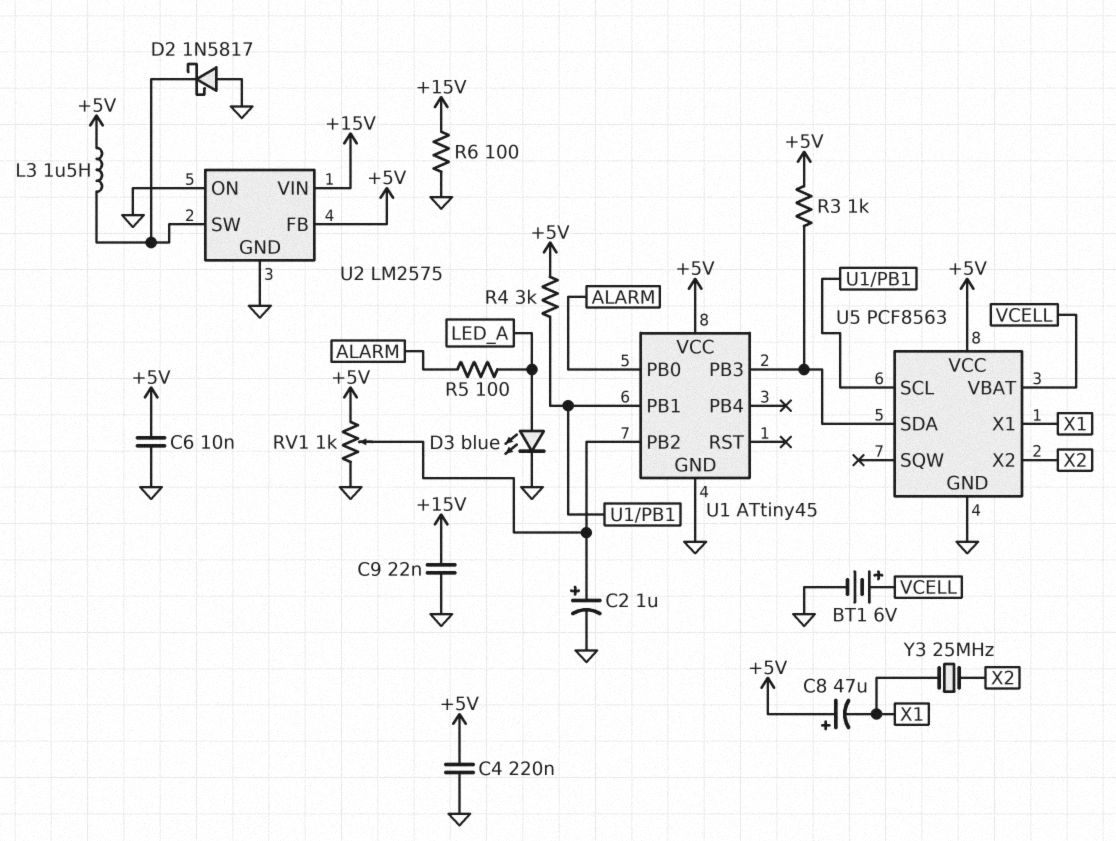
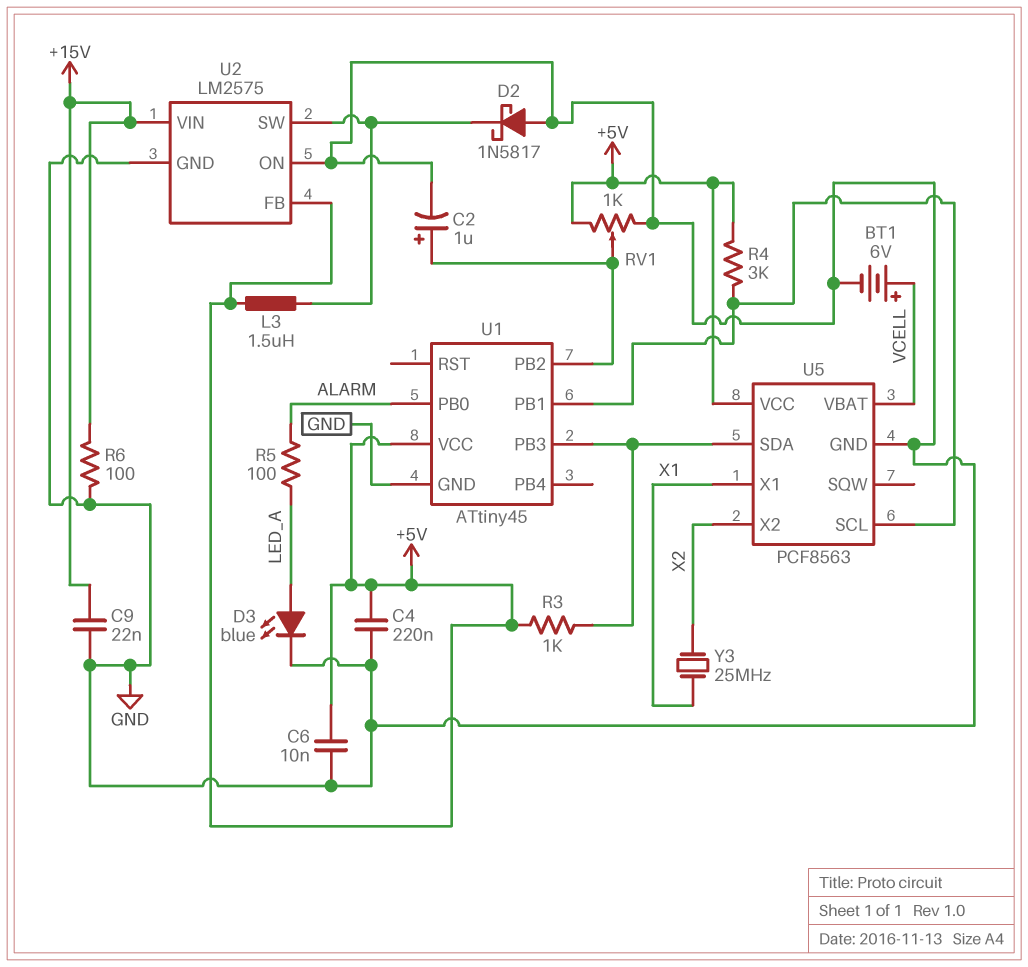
C8: 47uF (plus +5V, minus X1) -> none

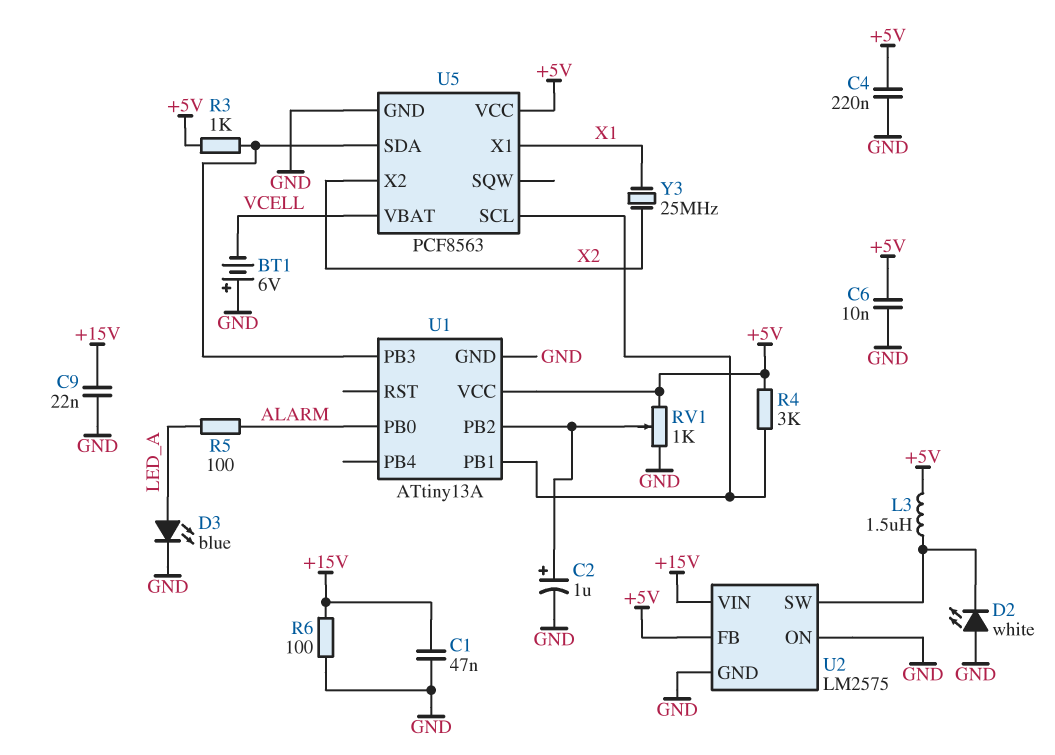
BT1: 6V (plus VCELL, minus GND) -> 6V (plus GND, minus VCELL)
C1: none -> 47nF (+15V, GND)
D2: schottky 1N5817 (A GND, K U2/SW) -> LED white (A GND, K U2/SW)
U1: ATtiny45 -> ATtiny13A

